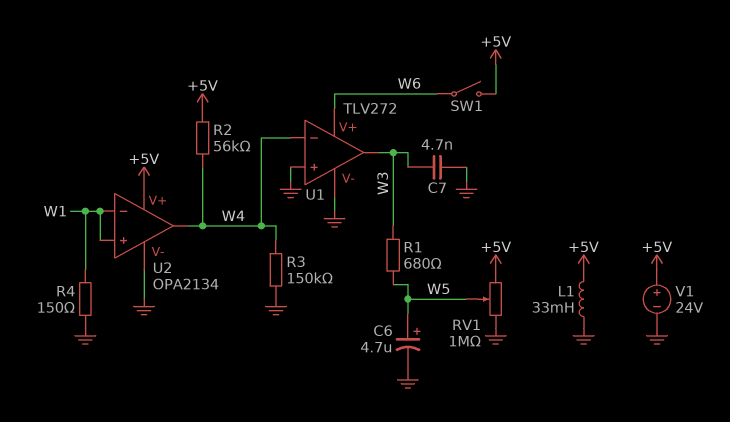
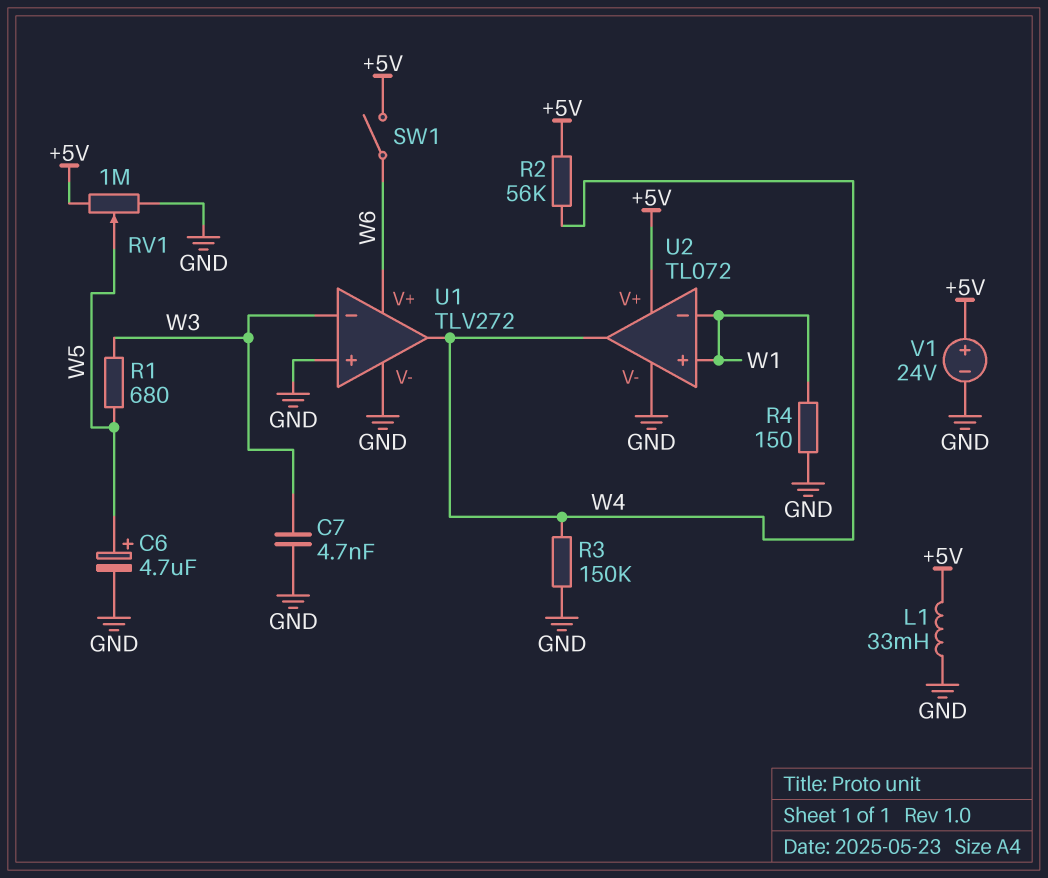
U1 pin in-: W4 -> W3
U1 pin out: W3 -> W4
U2: OPA2134 -> TL072

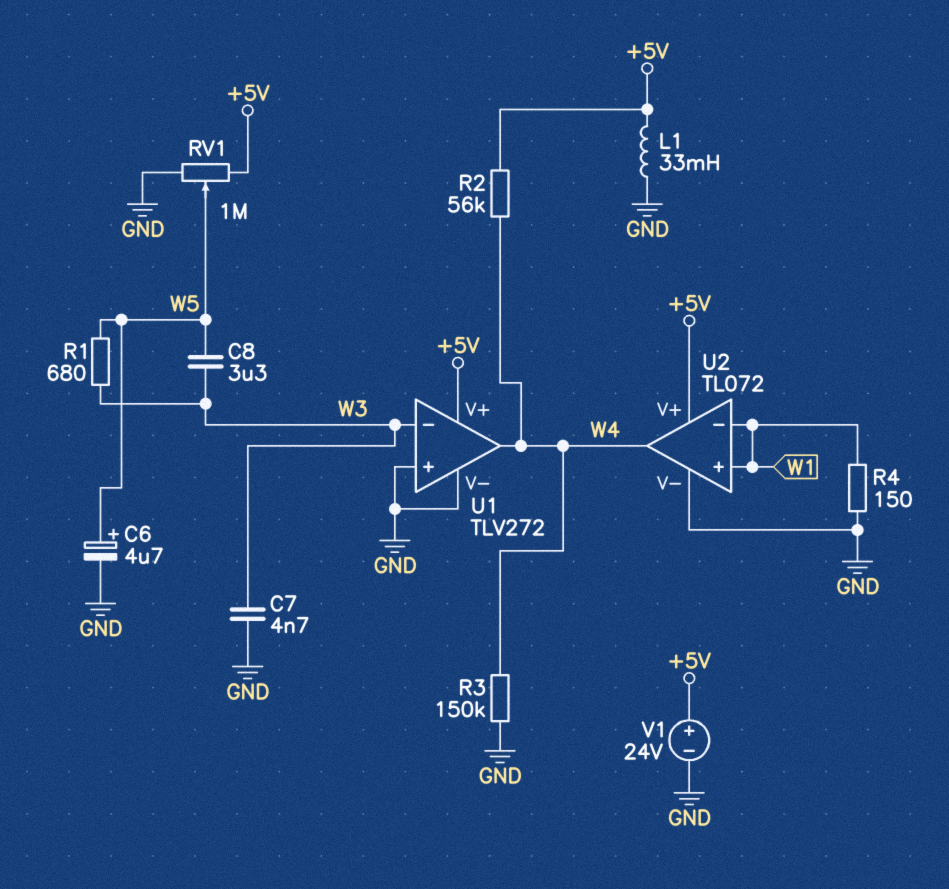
C8: none -> 3.3uF (W3, W5)
SW1: switch (+5V, W6) -> none
U1 pin V+: W6 -> +5V

